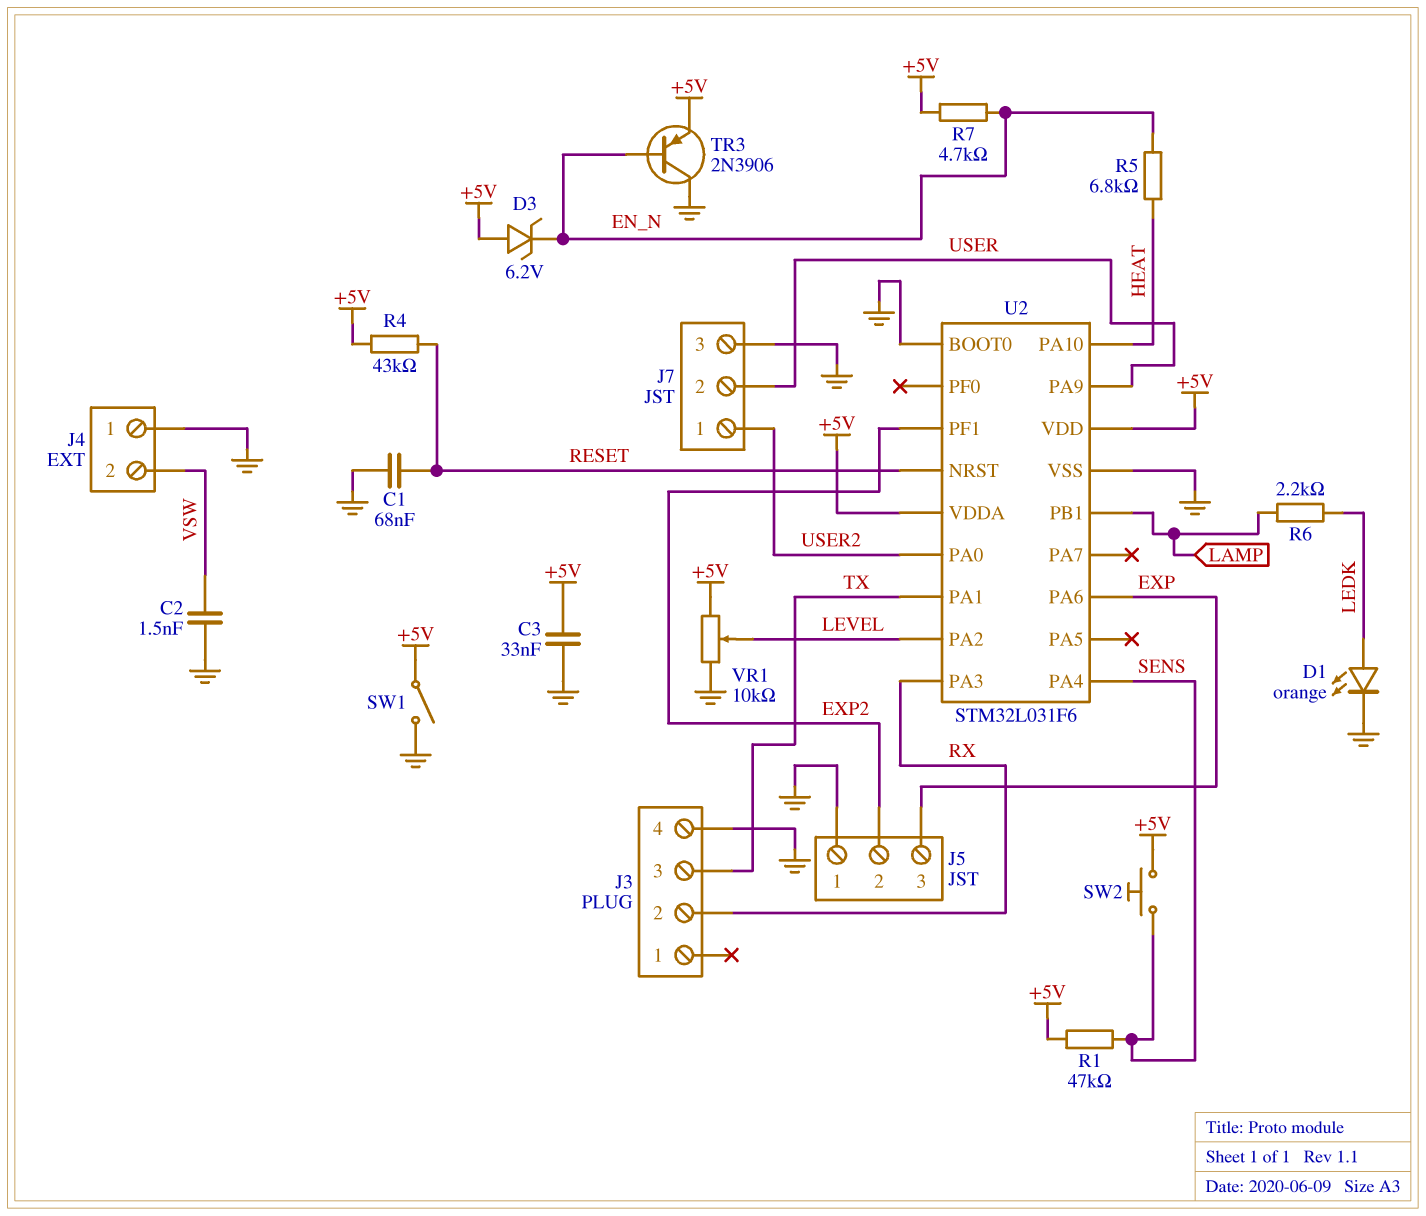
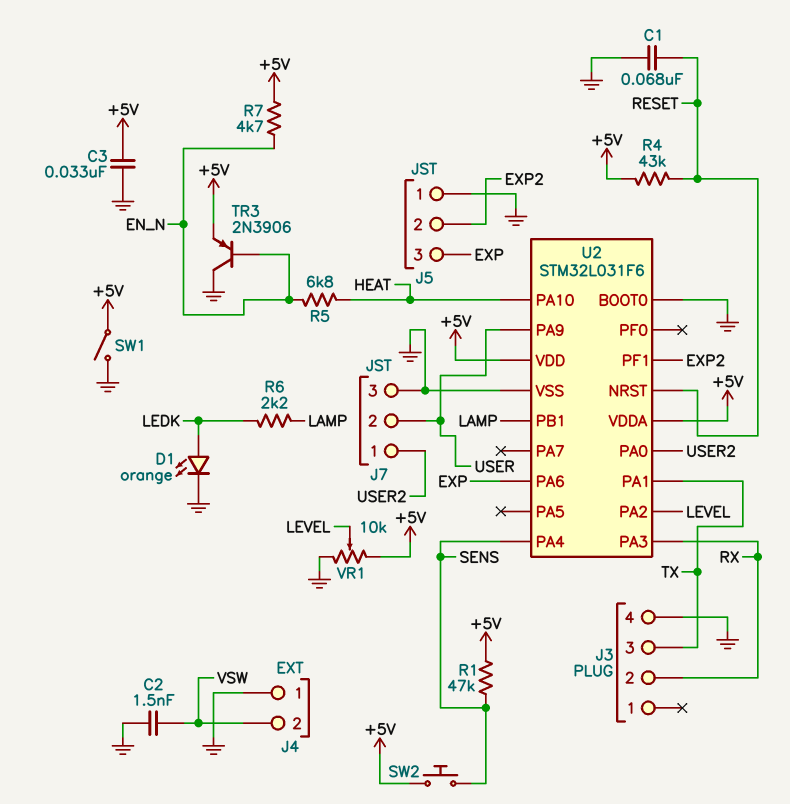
D3: zener 6.2V (A +5V, K EN_N) -> none

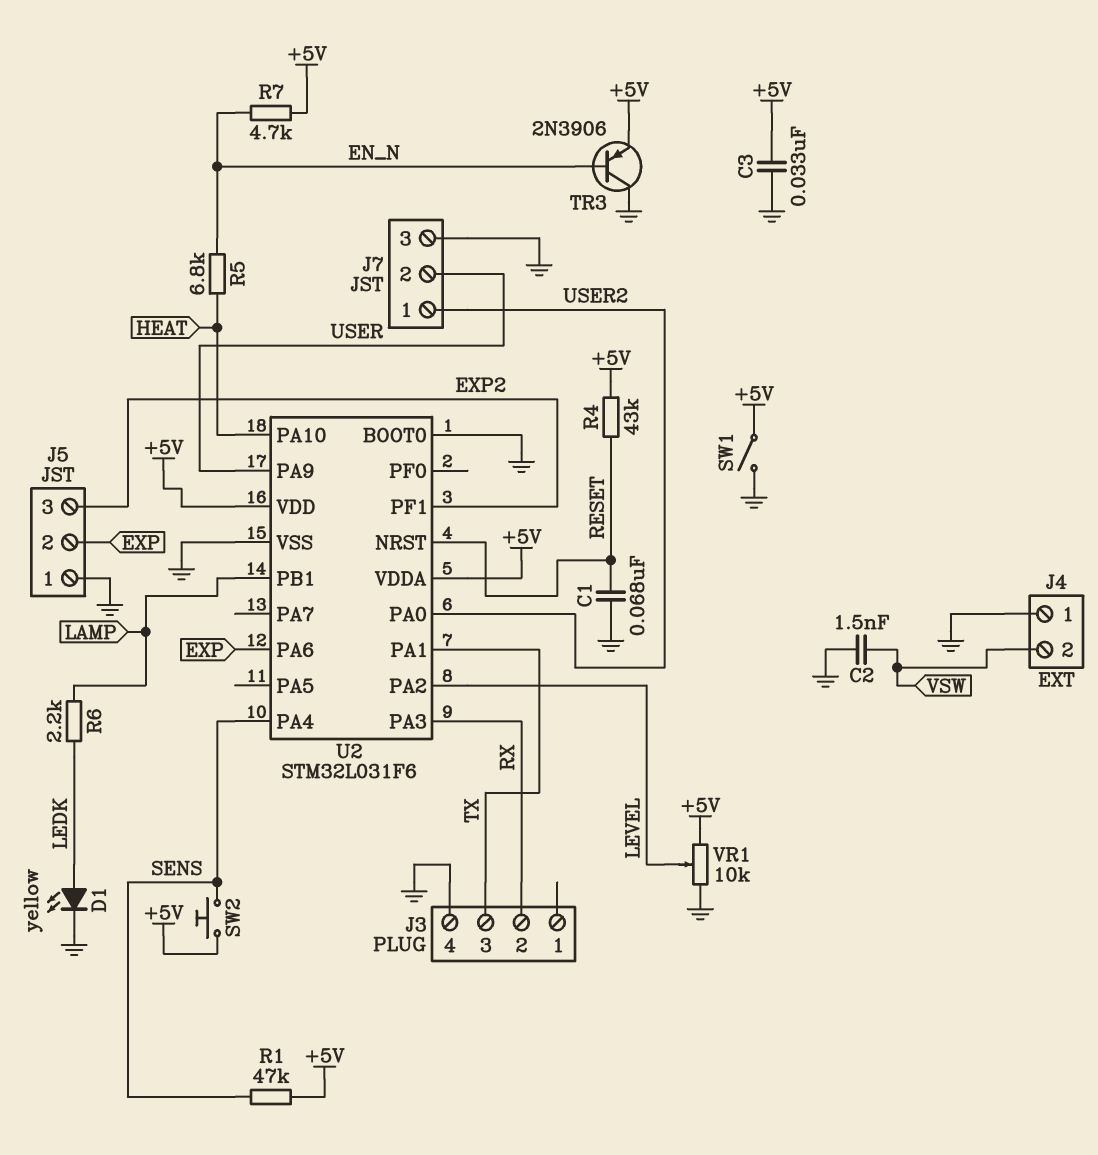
D1: LED orange (A LEDK, K GND) -> LED yellow (A LEDK, K GND)
J5 pin 2: EXP2 -> EXP
J5 pin 3: EXP -> EXP2

